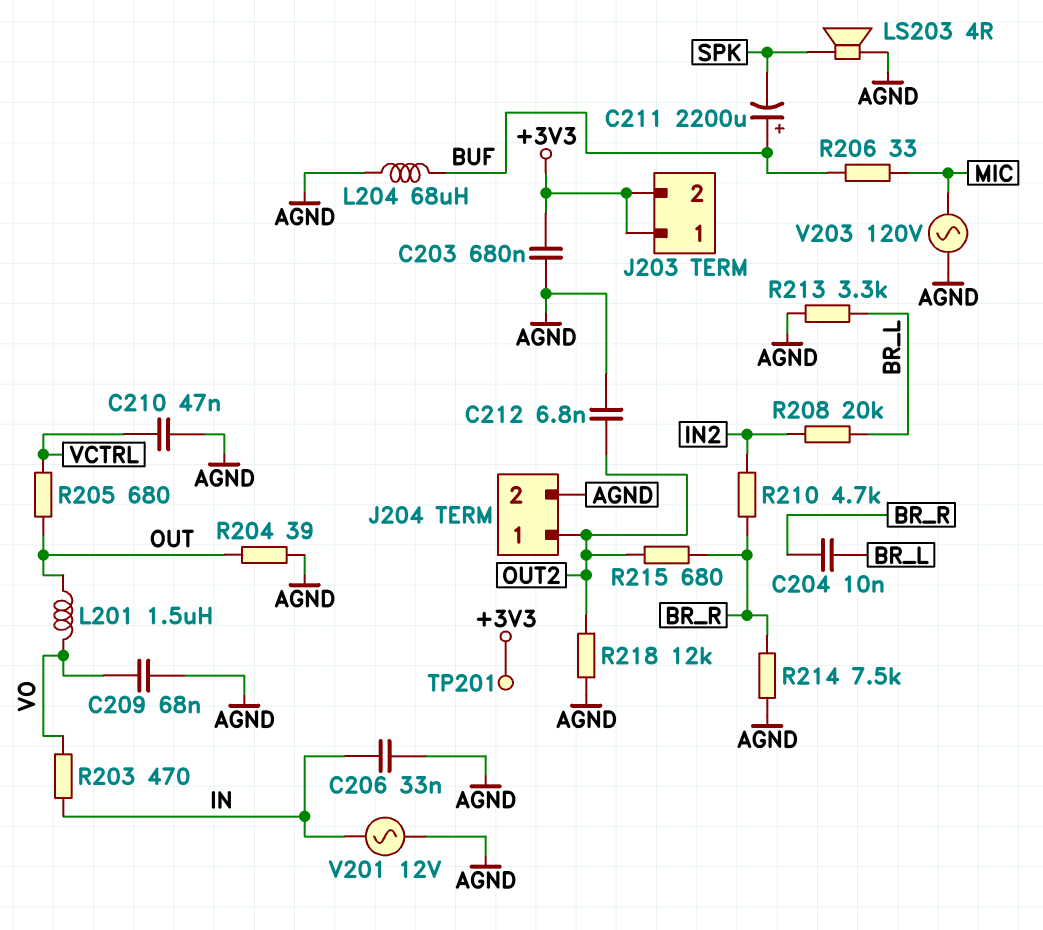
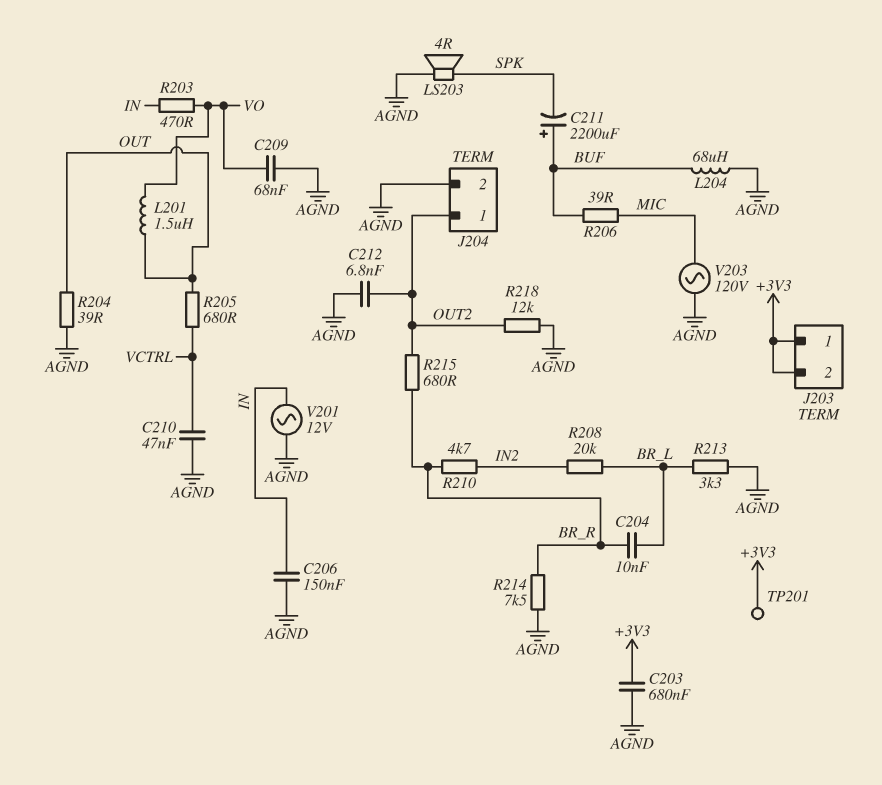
C206: 33nF (AGND, IN) -> 150nF (AGND, IN)
R206: 33 (BUF, MIC) -> 39 (BUF, MIC)

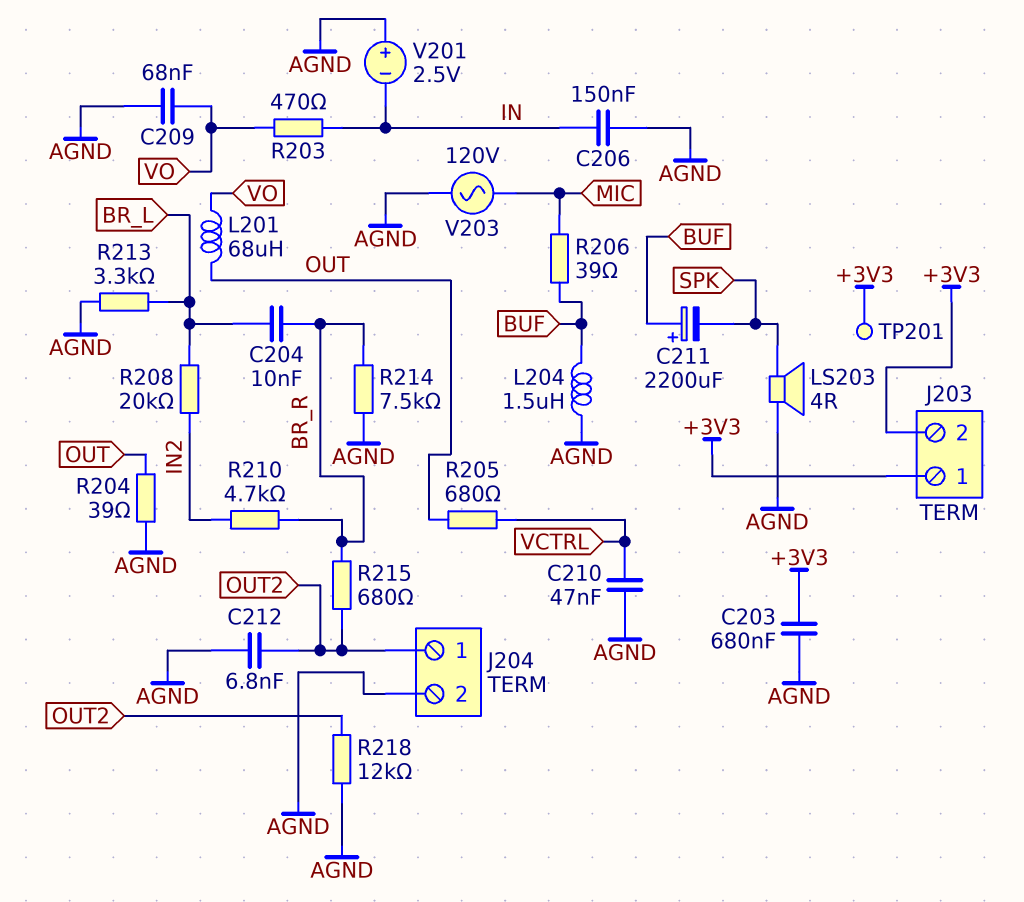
L201: 1.5uH (OUT, VO) -> 68uH (OUT, VO)
L204: 68uH (AGND, BUF) -> 1.5uH (AGND, BUF)
V201: AC 12V (AGND, IN) -> 2.5V (plus AGND, minus IN)

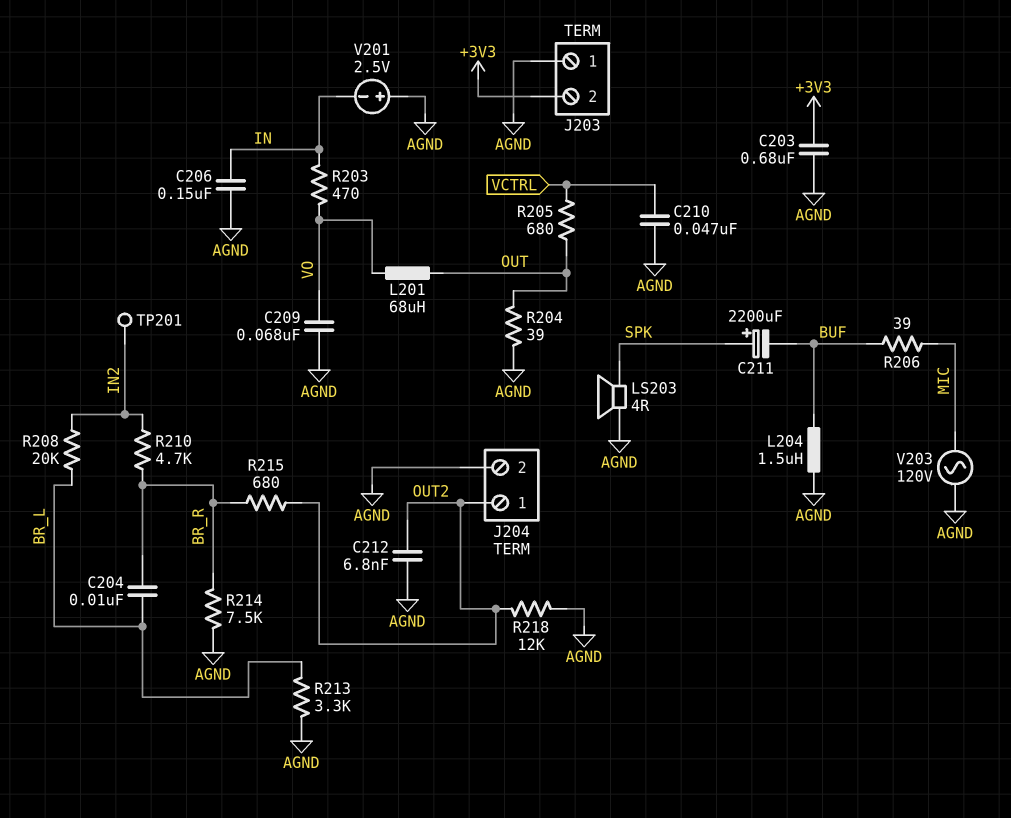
C211: 2200uF (plus BUF, minus SPK) -> 2200uF (plus SPK, minus BUF)
J203 pin 1: +3V3 -> AGND
TP201: test point (+3V3) -> test point (IN2)

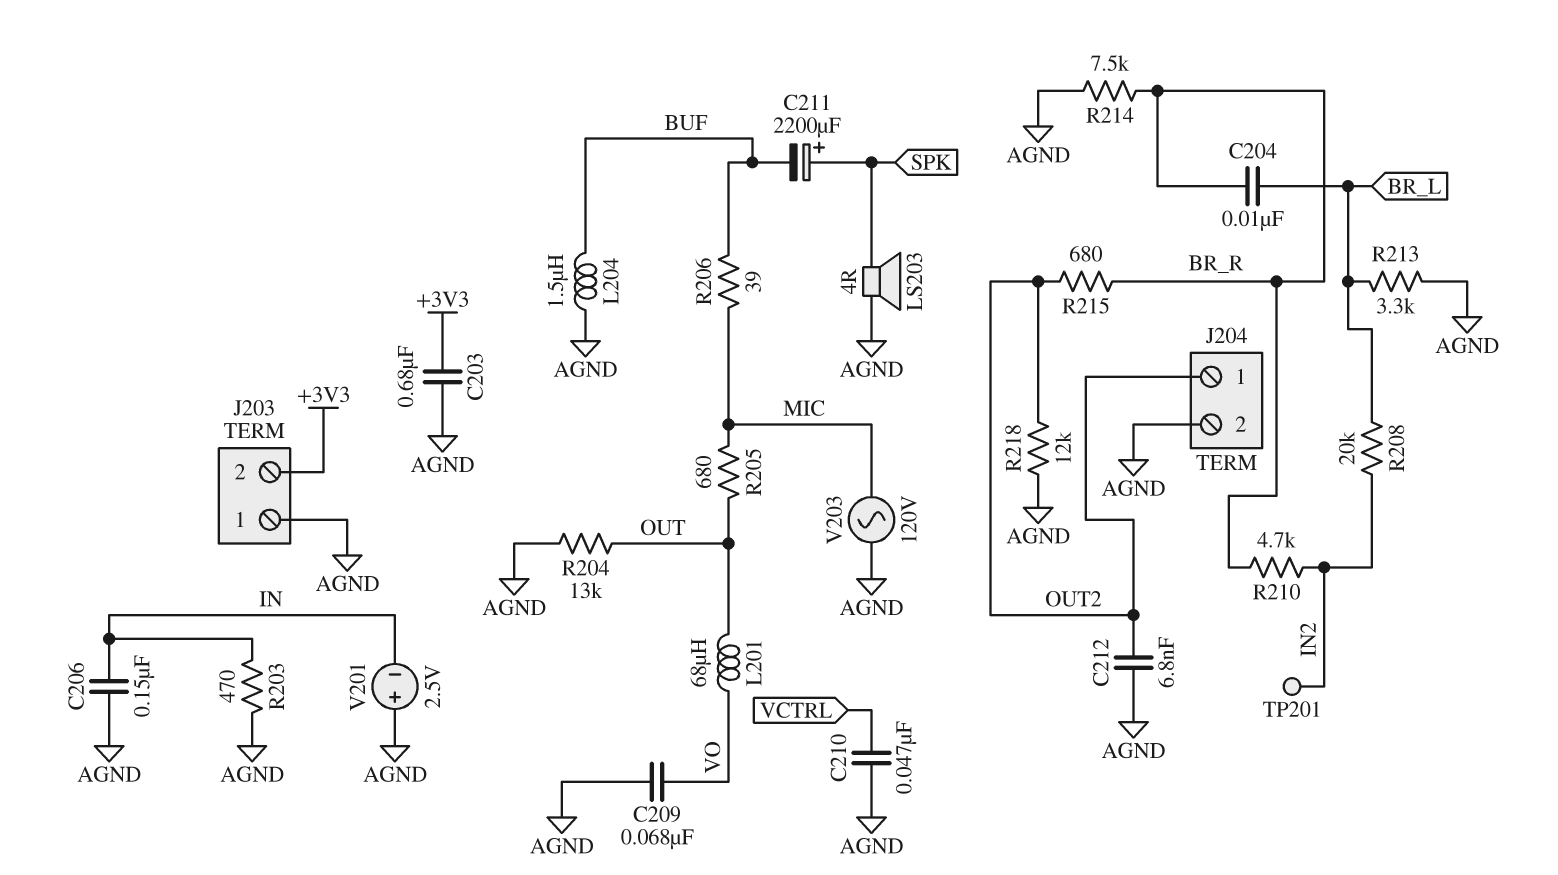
R203: 470 (IN, VO) -> 470 (AGND, IN)
R204: 39 (AGND, OUT) -> 13k (AGND, OUT)
R205: 680 (OUT, VCTRL) -> 680 (MIC, OUT)

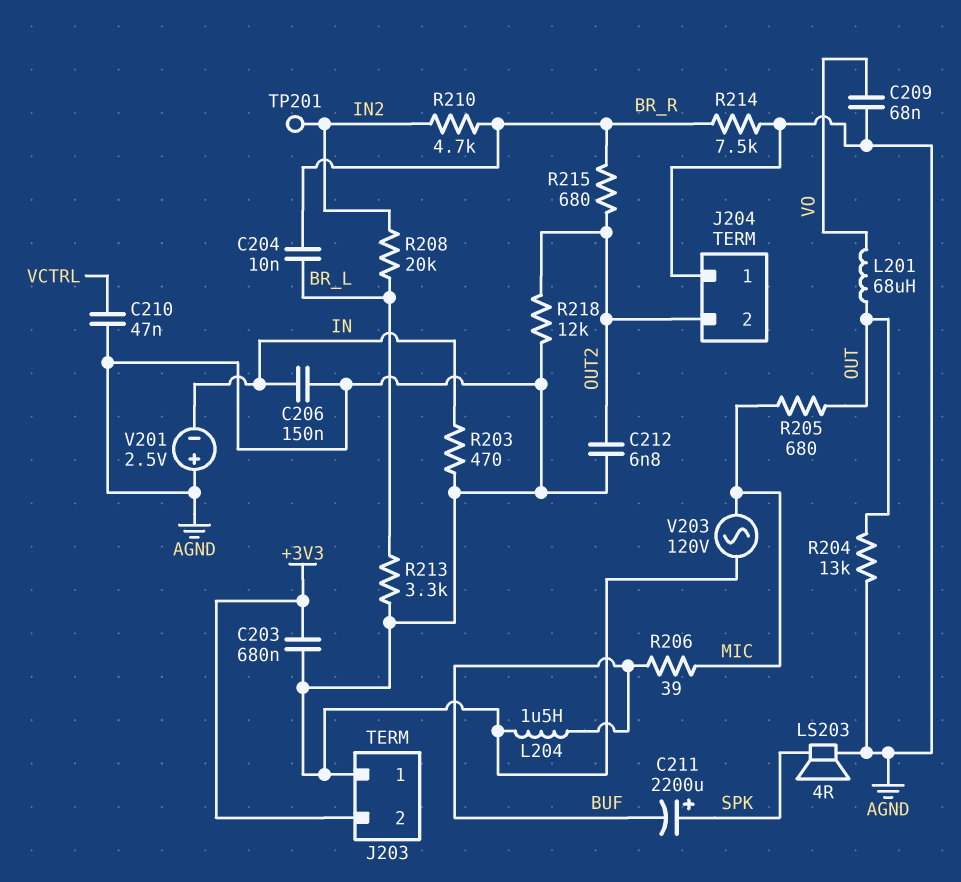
J204 pin 1: OUT2 -> AGND
J204 pin 2: AGND -> OUT2

